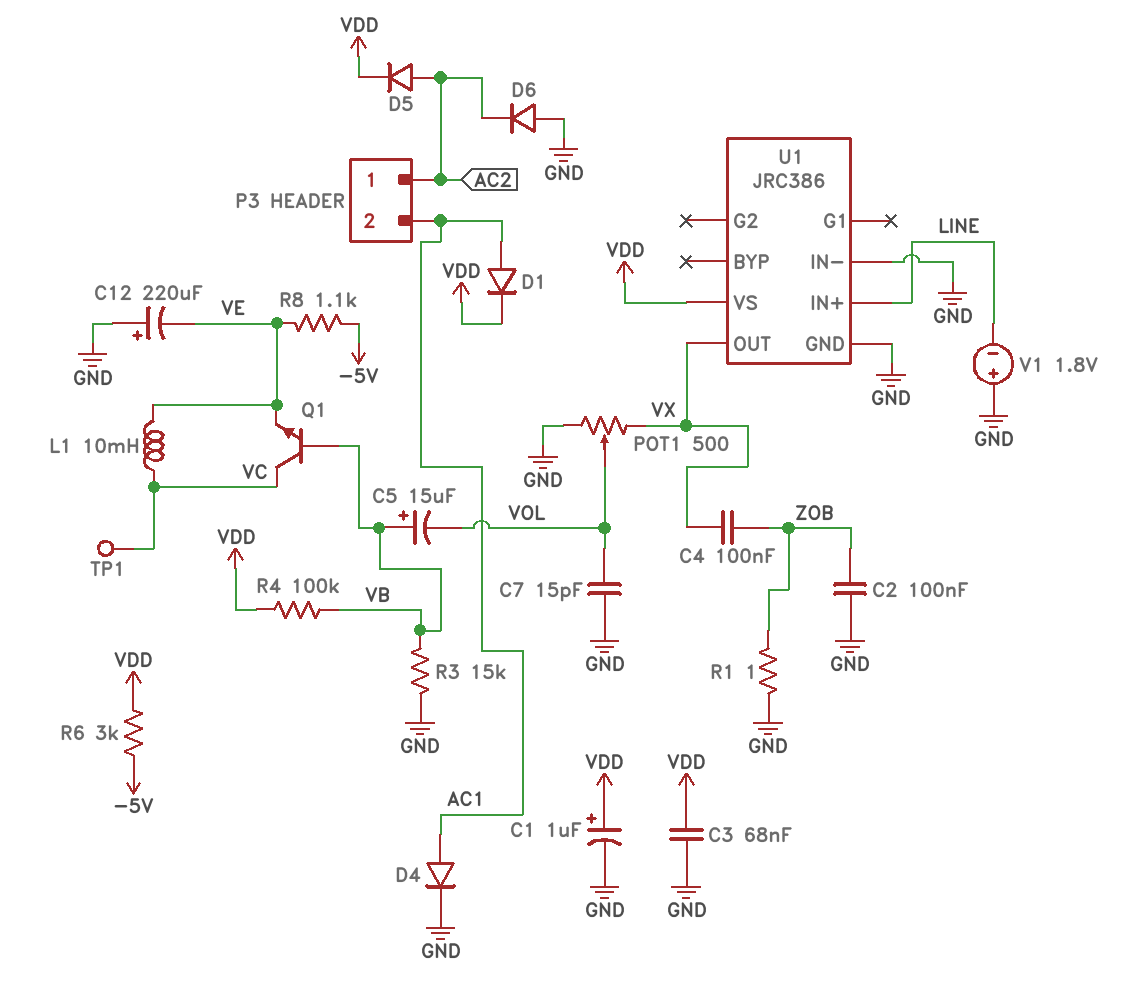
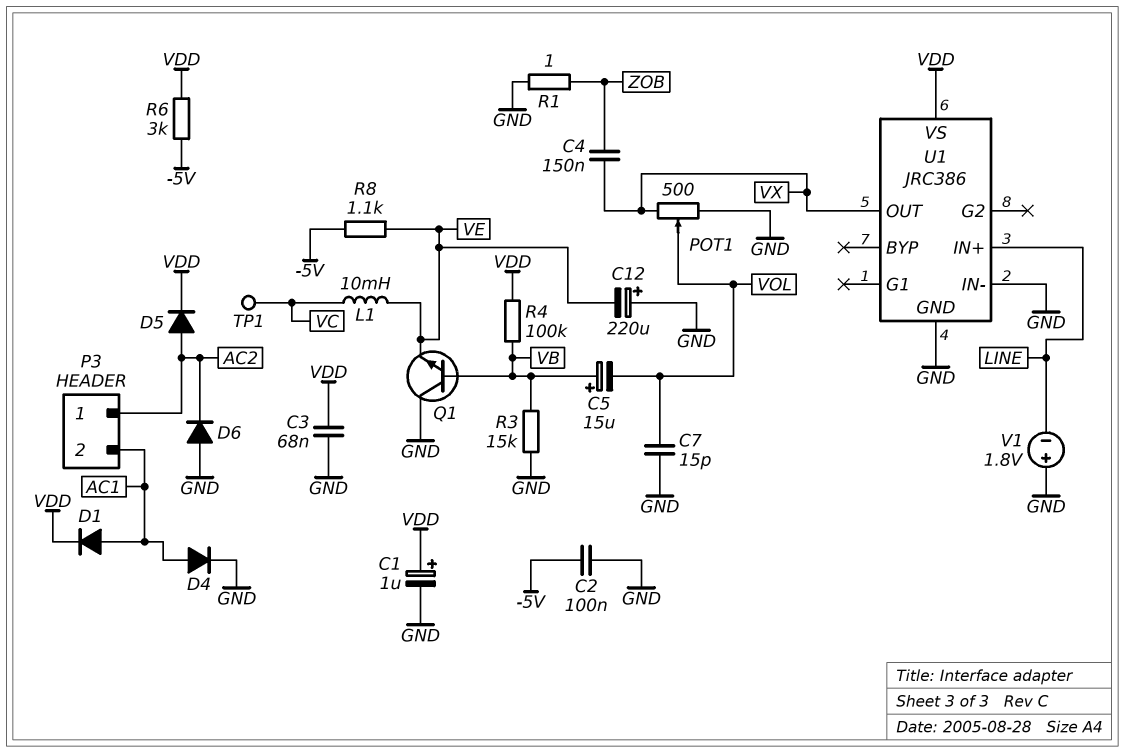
C2: 100nF (GND, ZOB) -> 100nF (-5V, GND)
C4: 100nF (VX, ZOB) -> 150nF (VX, ZOB)
Q1: NPN (B VB, C VC, E VE) -> NPN (B VB, C GND, E VE)

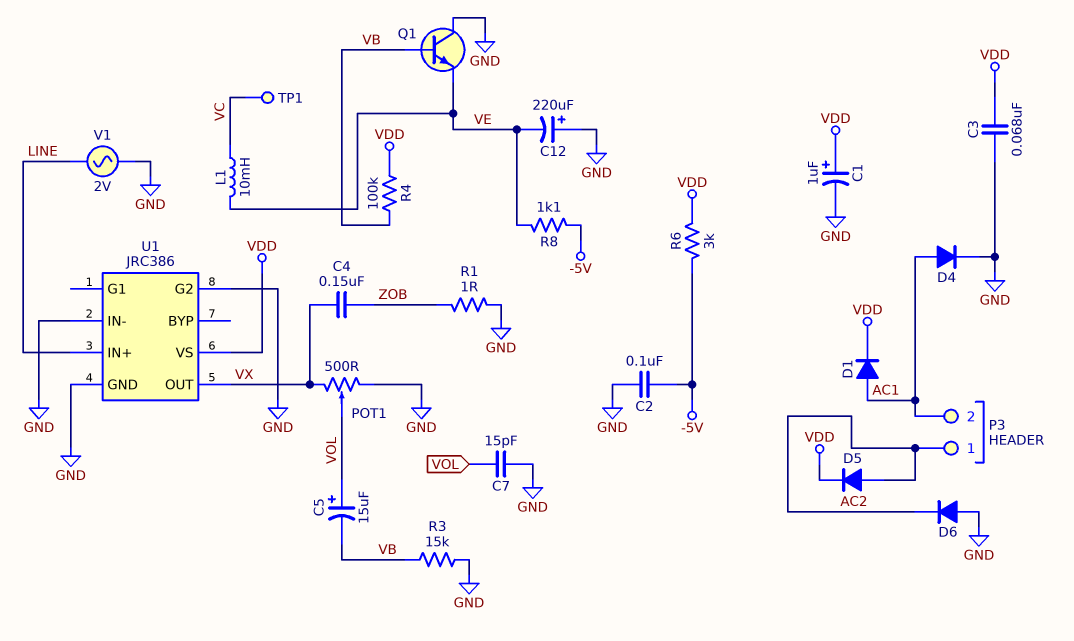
C5: 15uF (plus VB, minus VOL) -> 15uF (plus VOL, minus VB)
U1 pin G2: none -> GND
V1: 1.8V (plus GND, minus LINE) -> AC 2V (GND, LINE)

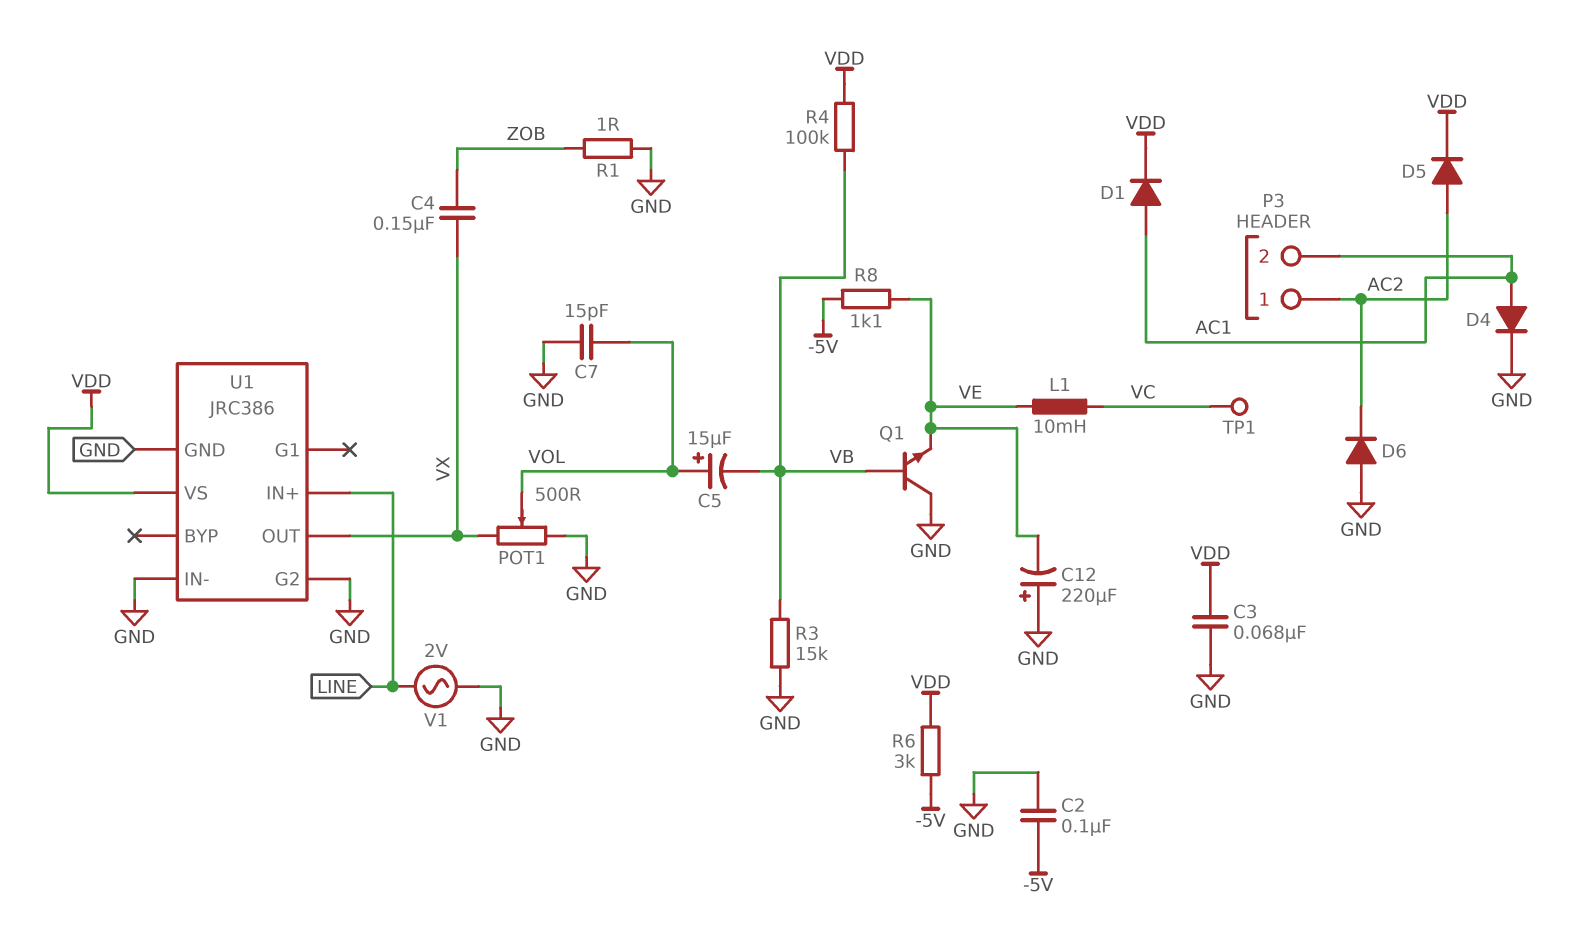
C1: 1uF (plus VDD, minus GND) -> none

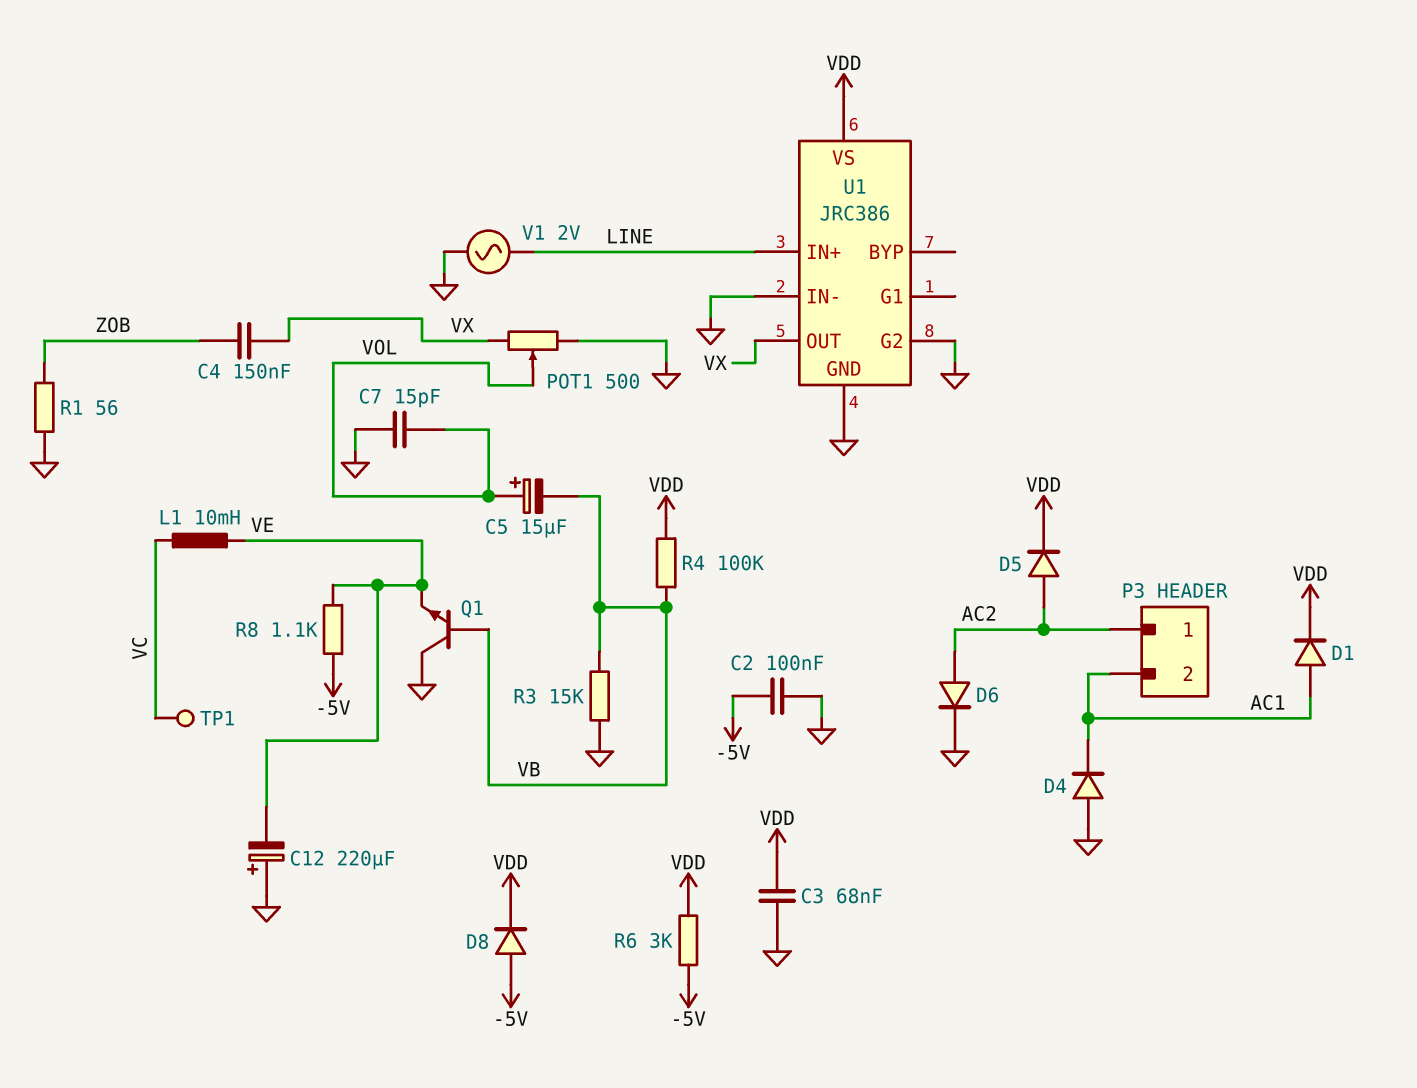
D4: diode (A AC1, K GND) -> diode (A GND, K AC1)
D6: diode (A GND, K AC2) -> diode (A AC2, K GND)
D8: none -> diode (A -5V, K VDD)
R1: 1 (GND, ZOB) -> 56 (GND, ZOB)

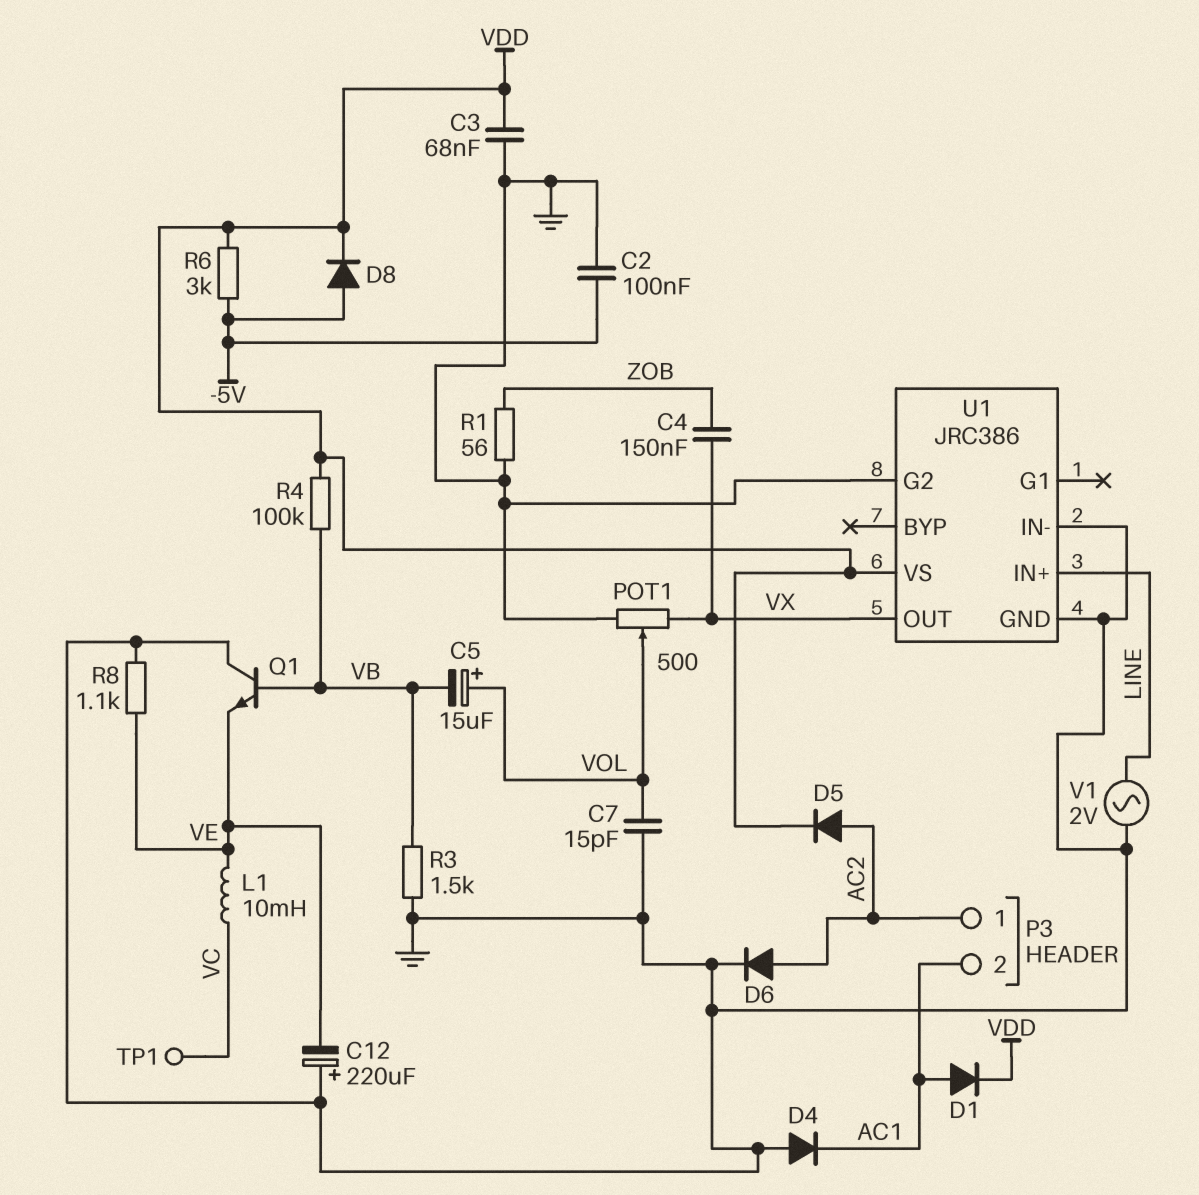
R3: 15k (GND, VB) -> 1.5k (GND, VB)
R8: 1.1k (-5V, VE) -> 1.1k (GND, VE)

